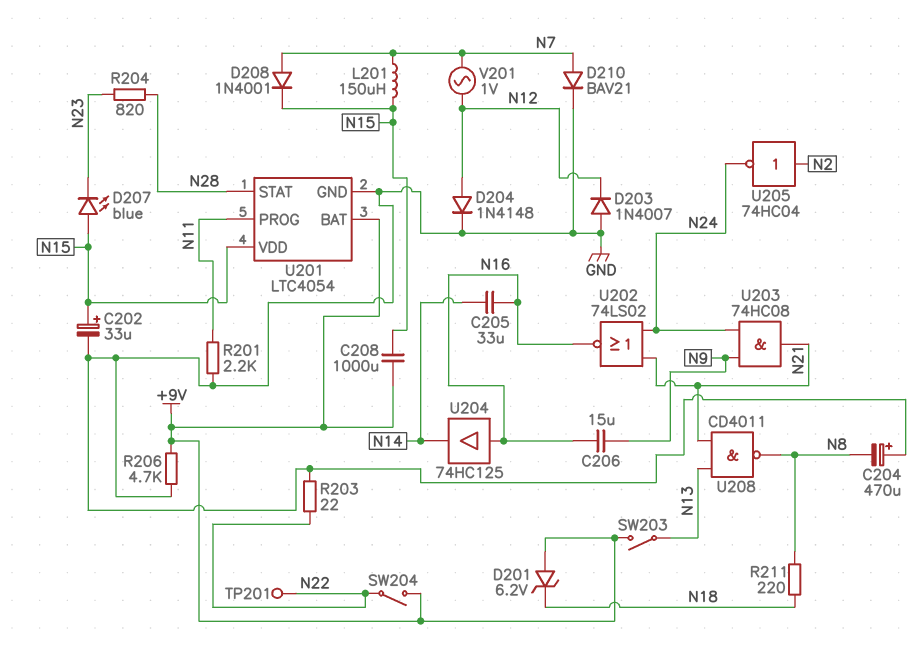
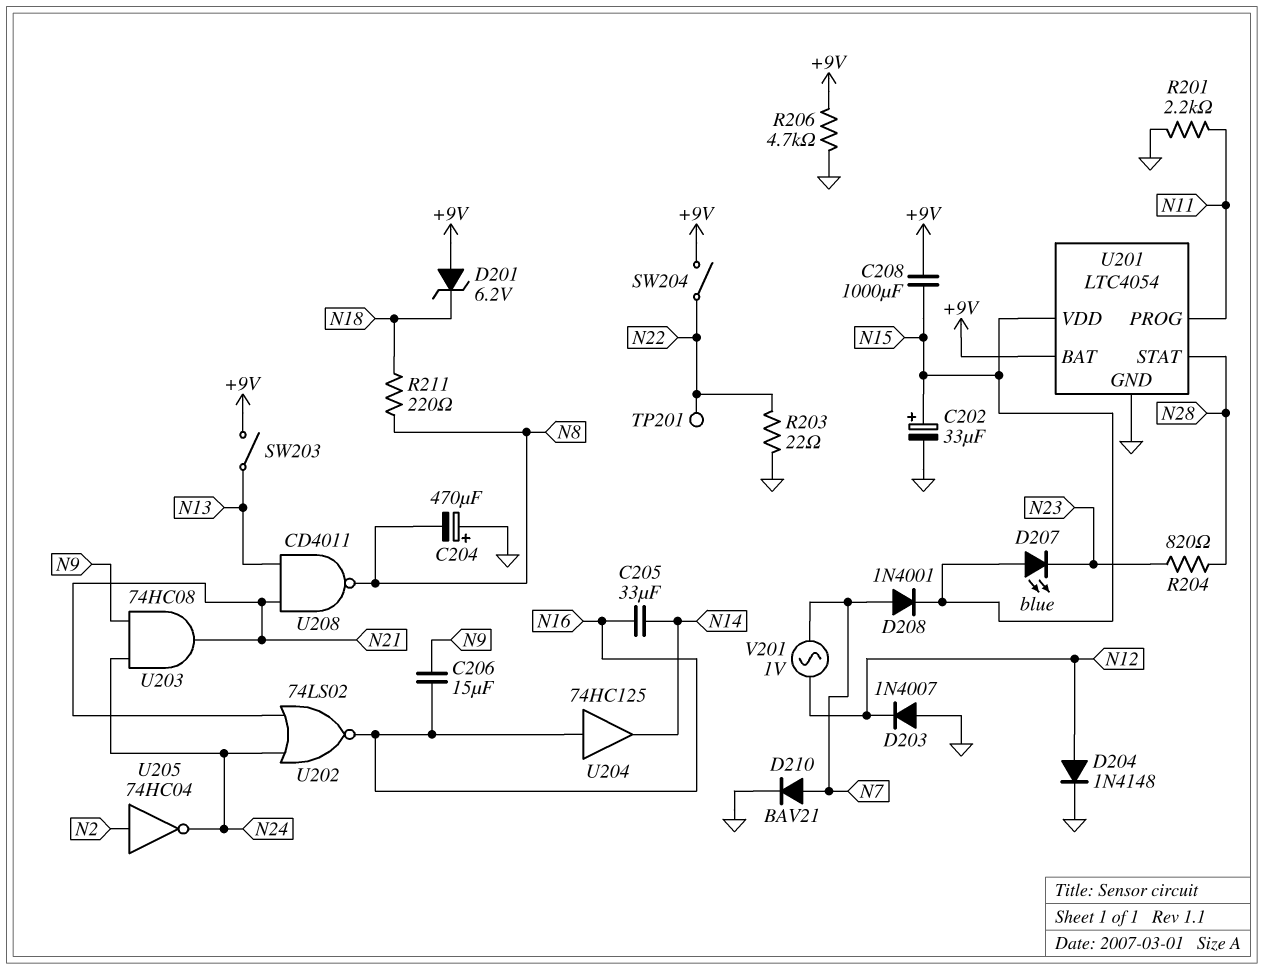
L201: 150uH (N7, N15) -> none

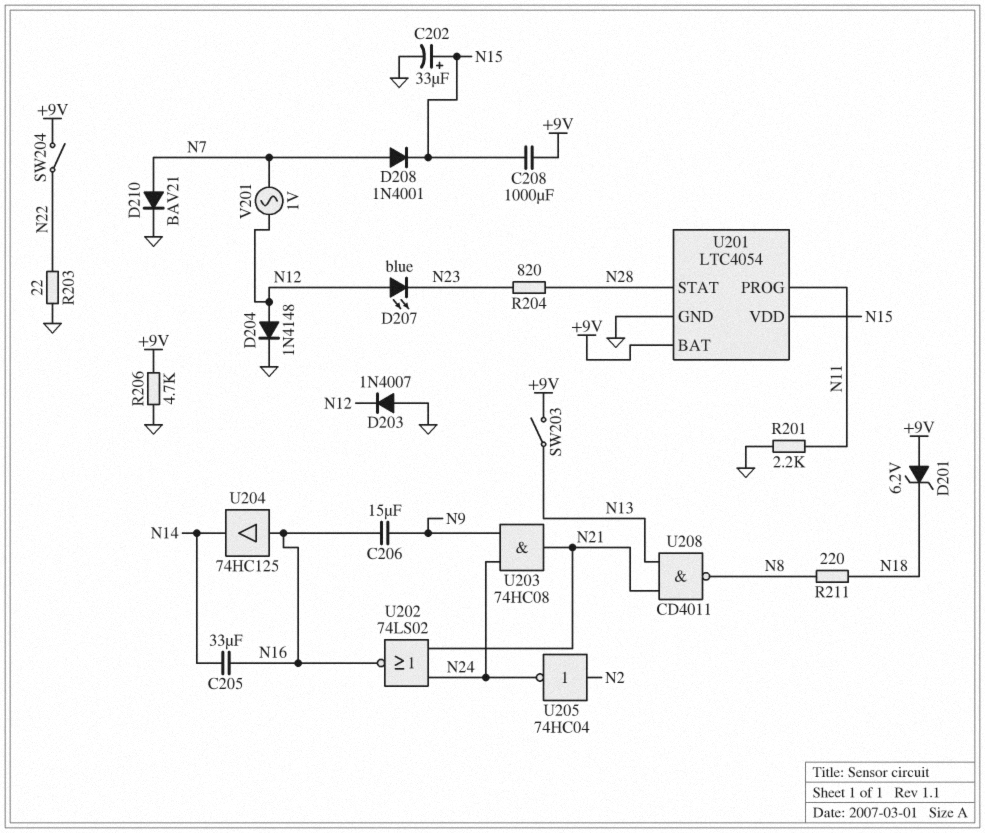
C204: 470uF (plus GND, minus N8) -> none
D207: LED blue (A N15, K N23) -> LED blue (A N12, K N23)
TP201: test point (N22) -> none

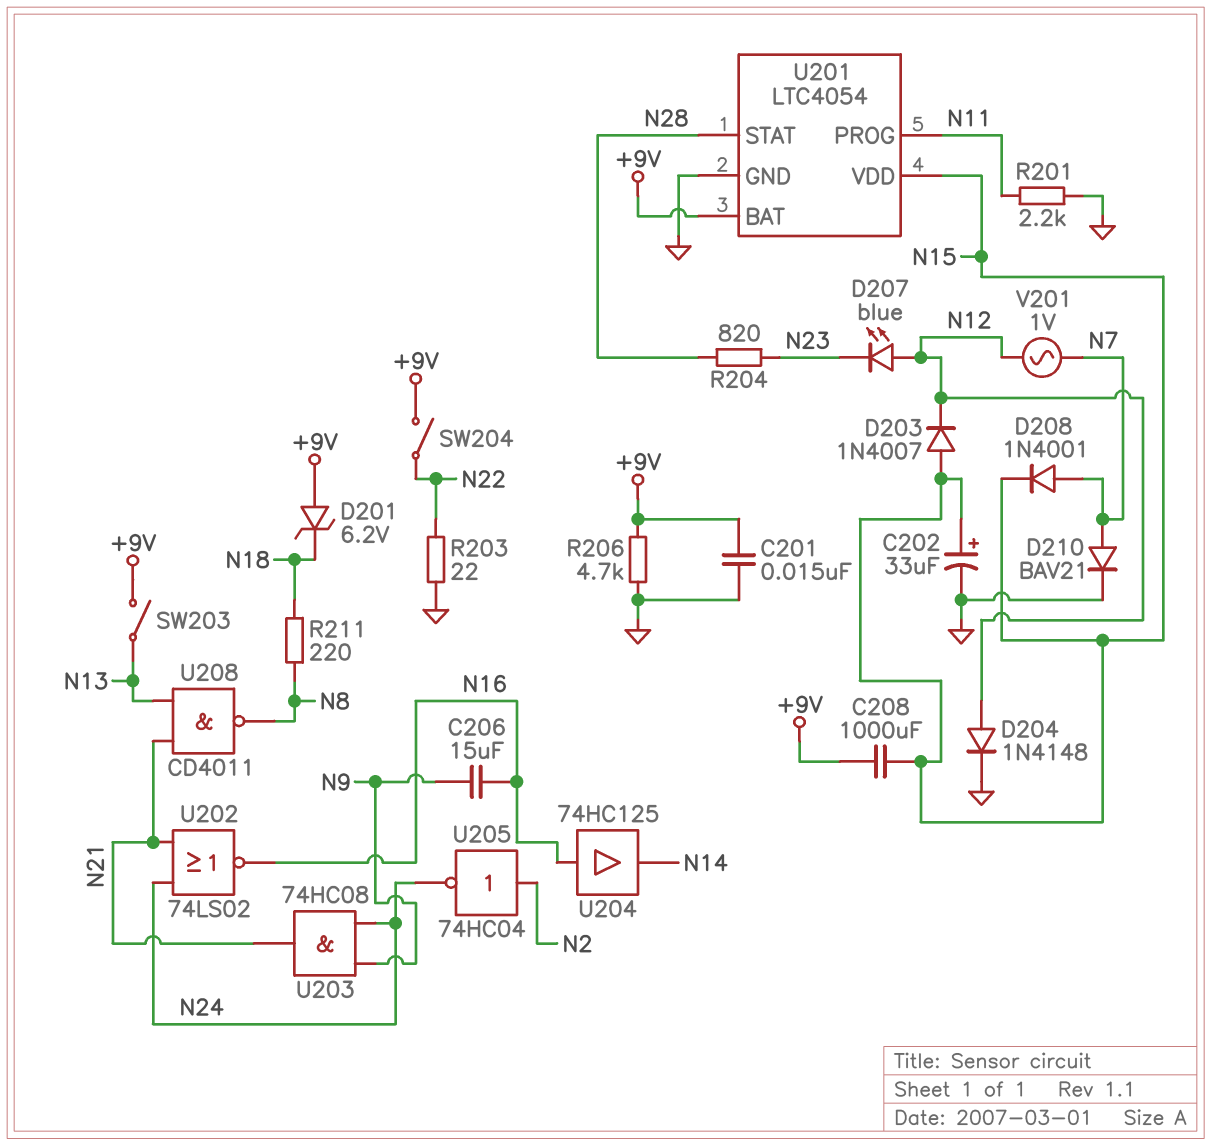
C201: none -> 15nF (+9V, GND)
C205: 33uF (N14, N16) -> none
D203: diode 1N4007 (A GND, K N12) -> diode 1N4007 (A N15, K N12)

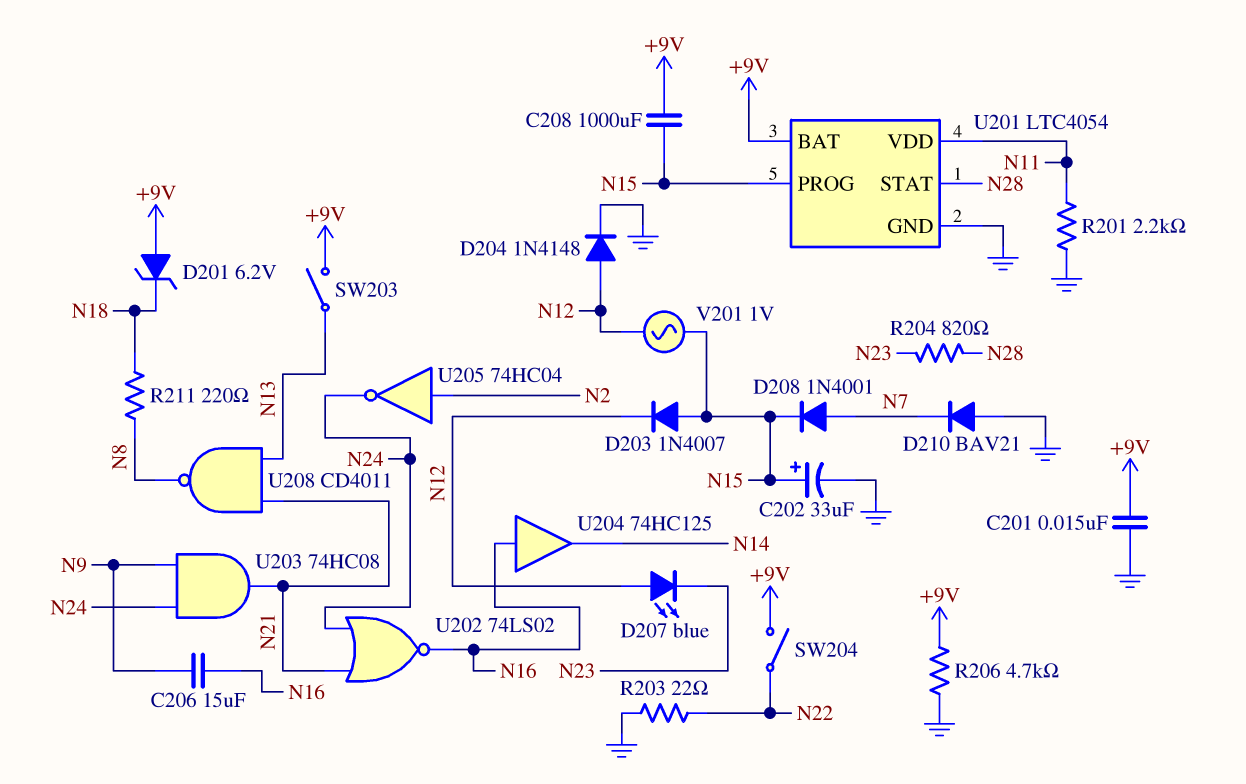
D210: diode BAV21 (A N7, K GND) -> diode BAV21 (A GND, K N7)
U201 pin PROG: N11 -> N15
U201 pin VDD: N15 -> N11
V201: AC 1V (N7, N12) -> AC 1V (N12, N15)

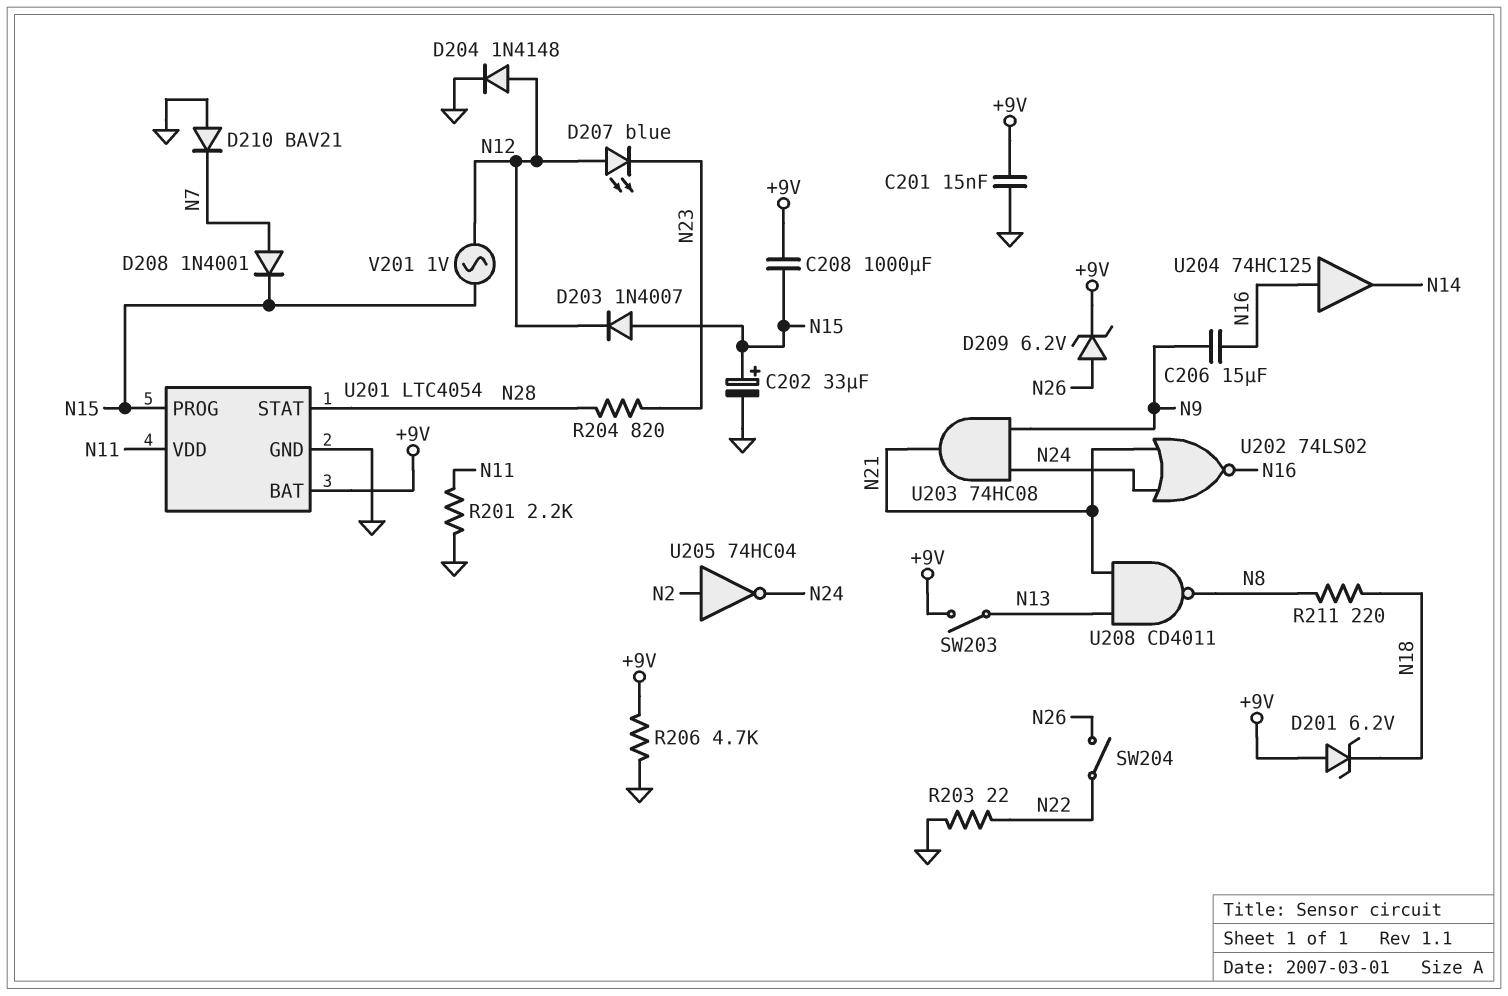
D209: none -> zener 6.2V (A N26, K +9V)
SW204: switch (+9V, N22) -> switch (N22, N26)

